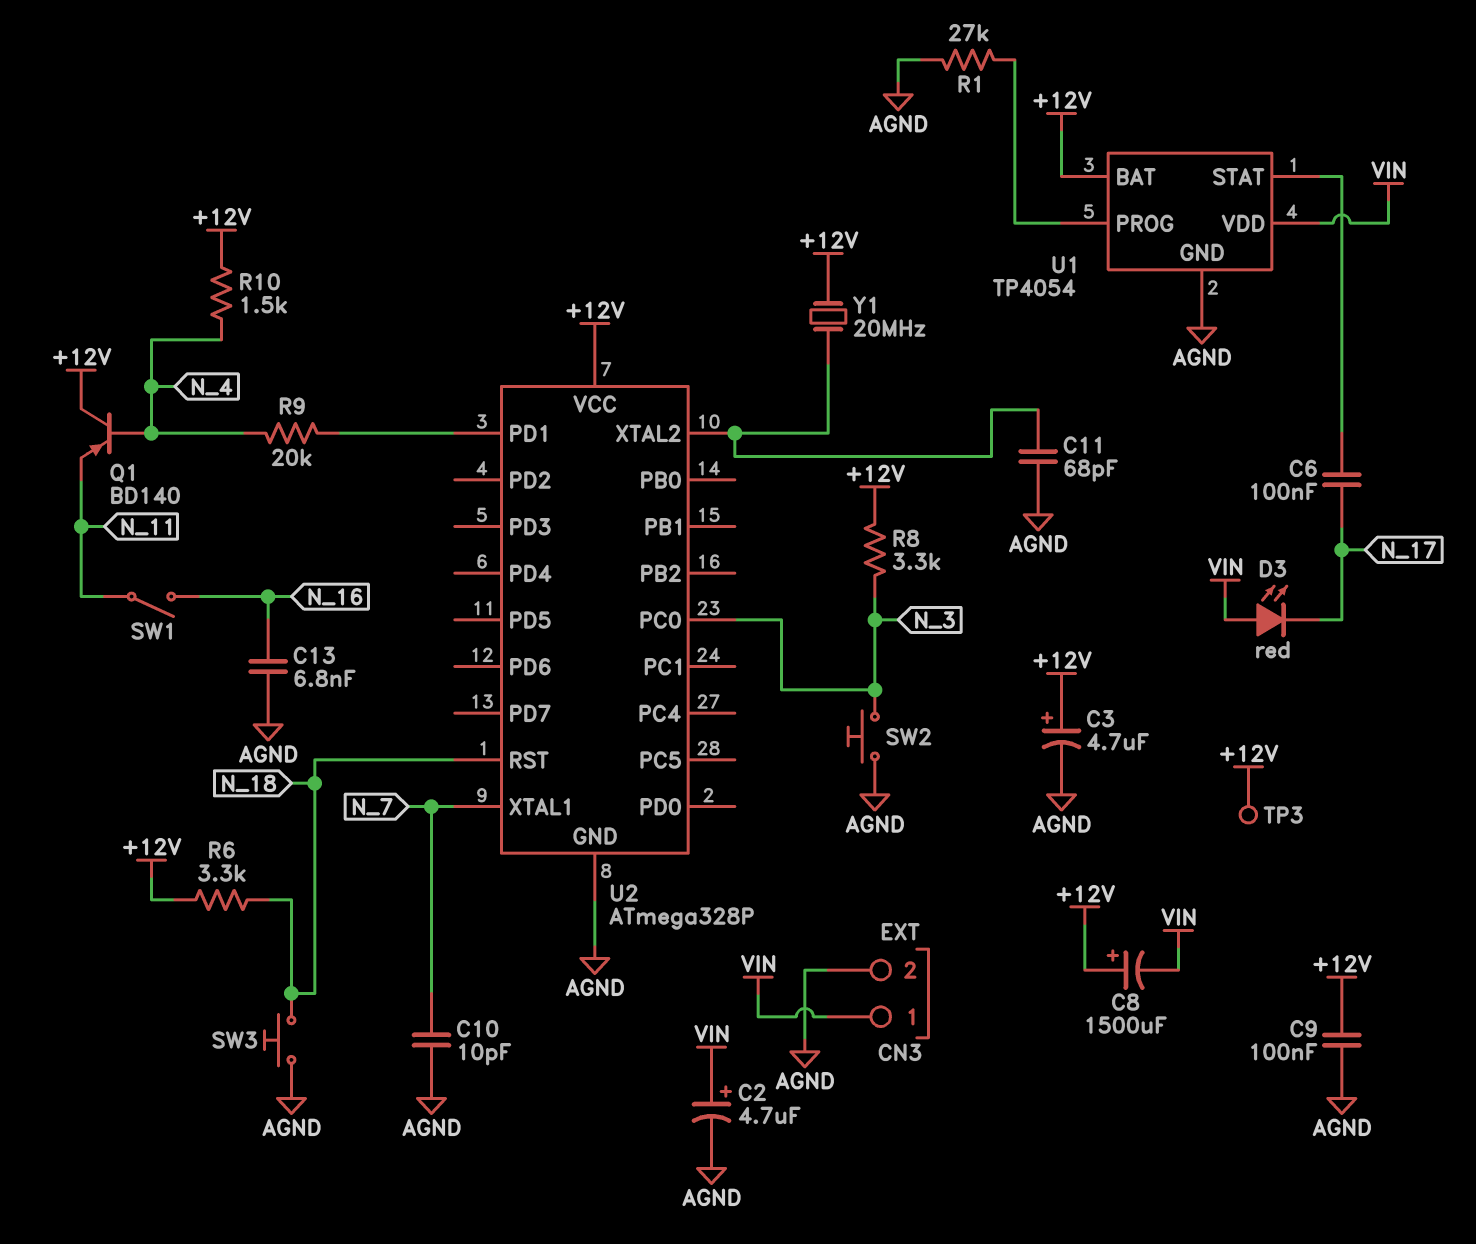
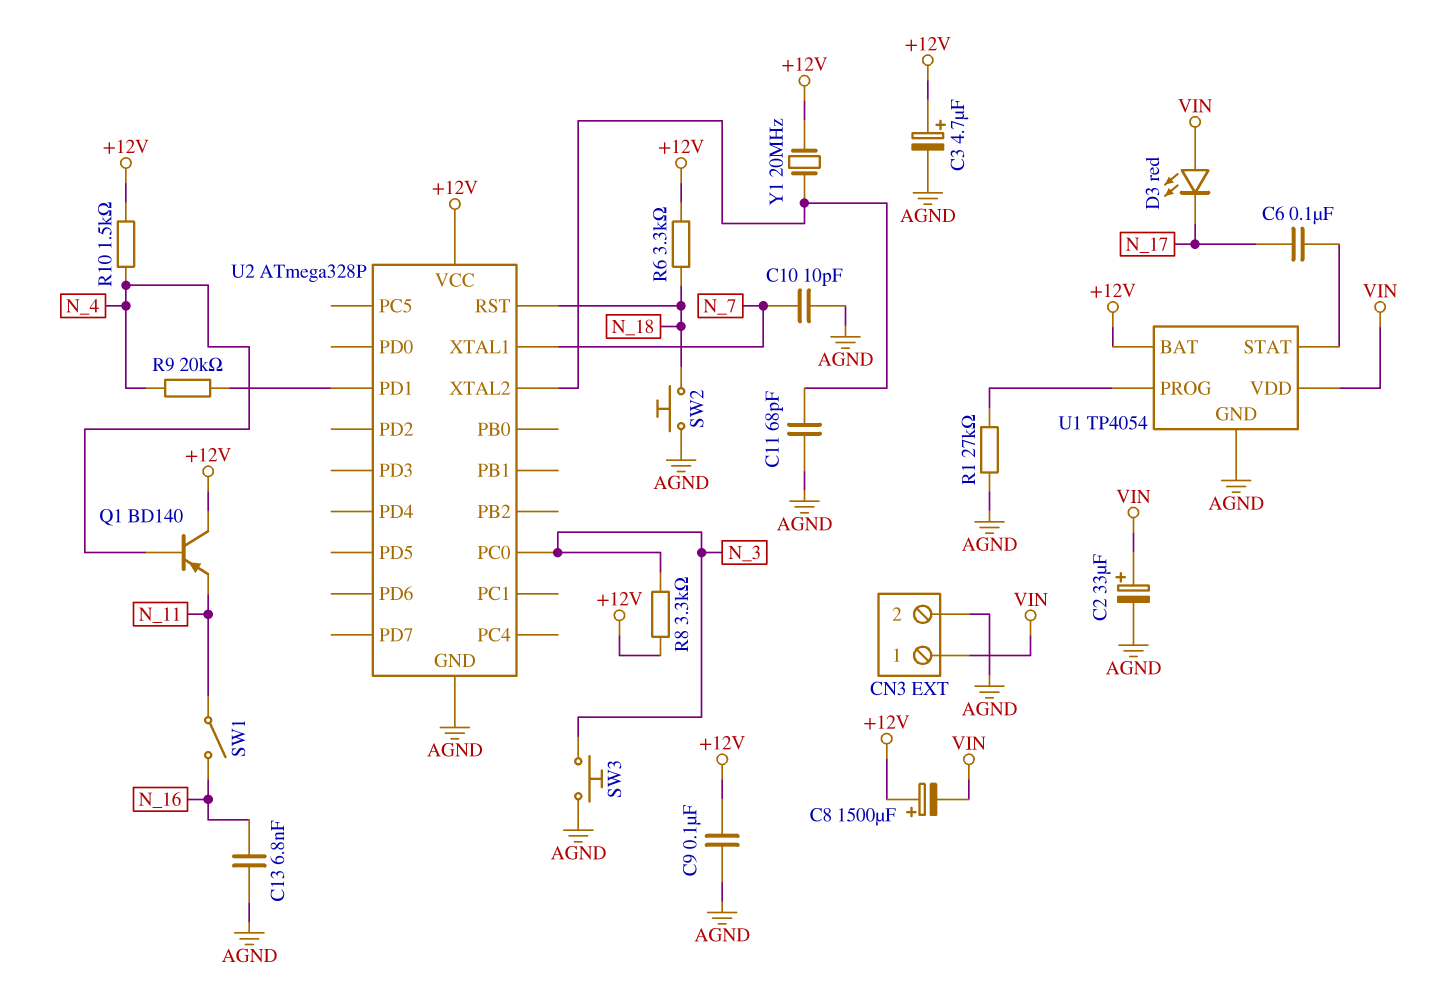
C2: 4.7uF (plus VIN, minus AGND) -> 33uF (plus VIN, minus AGND)
SW2: button (AGND, N_3) -> button (AGND, N_18)
SW3: button (AGND, N_18) -> button (AGND, N_3)
TP3: test point (+12V) -> none

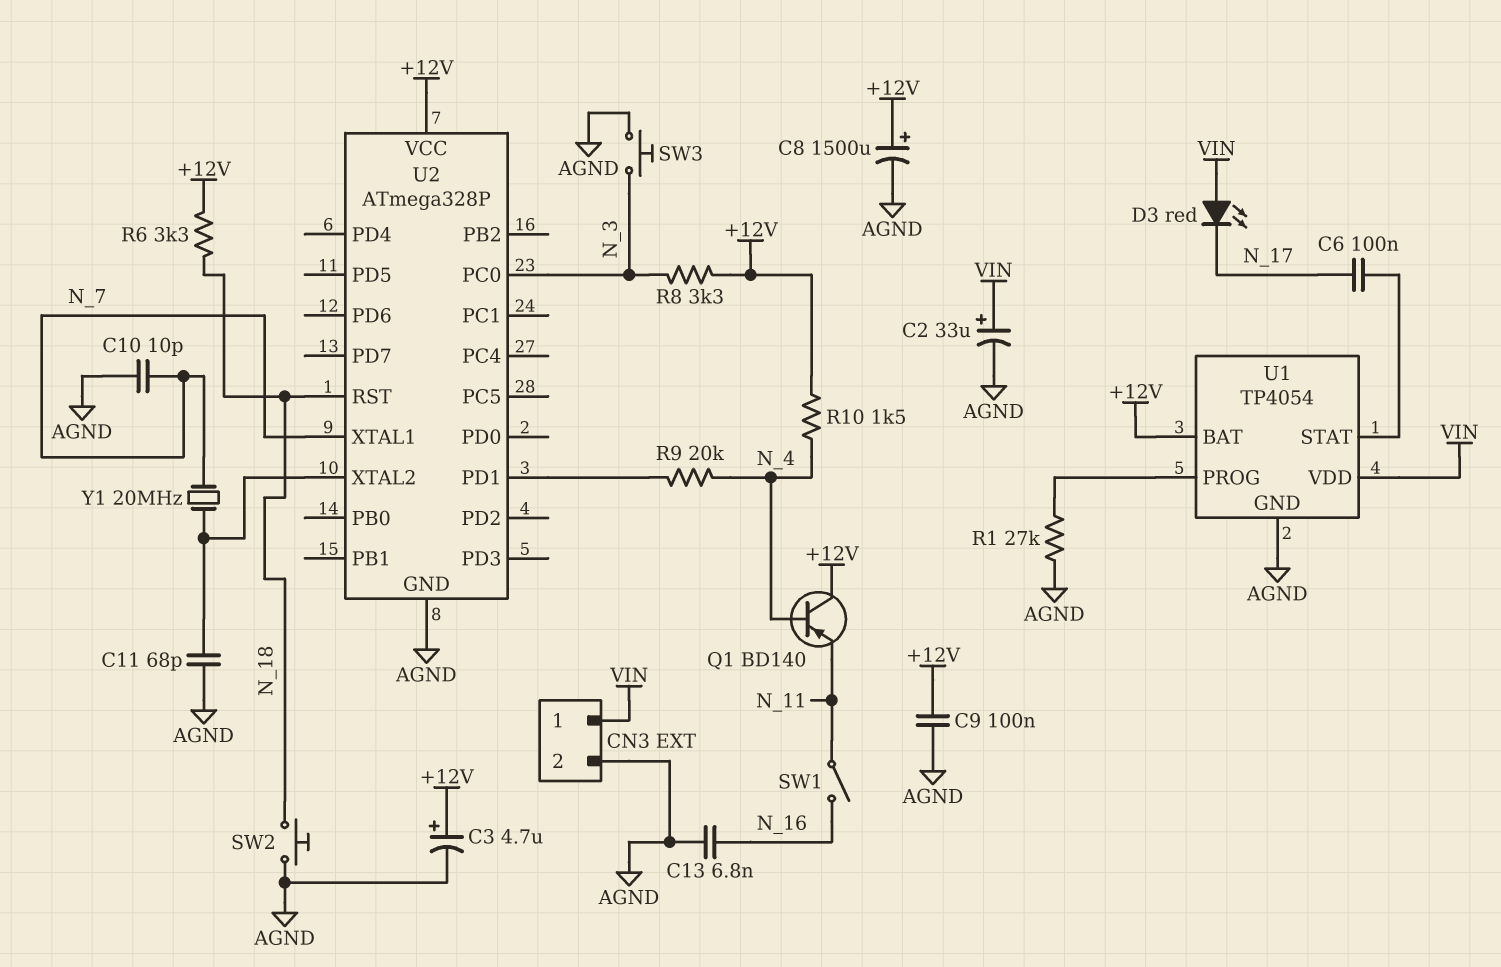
C8: 1500uF (plus +12V, minus VIN) -> 1500uF (plus +12V, minus AGND)
Y1: 20MHz (+12V, U2/XTAL2) -> 20MHz (N_7, U2/XTAL2)

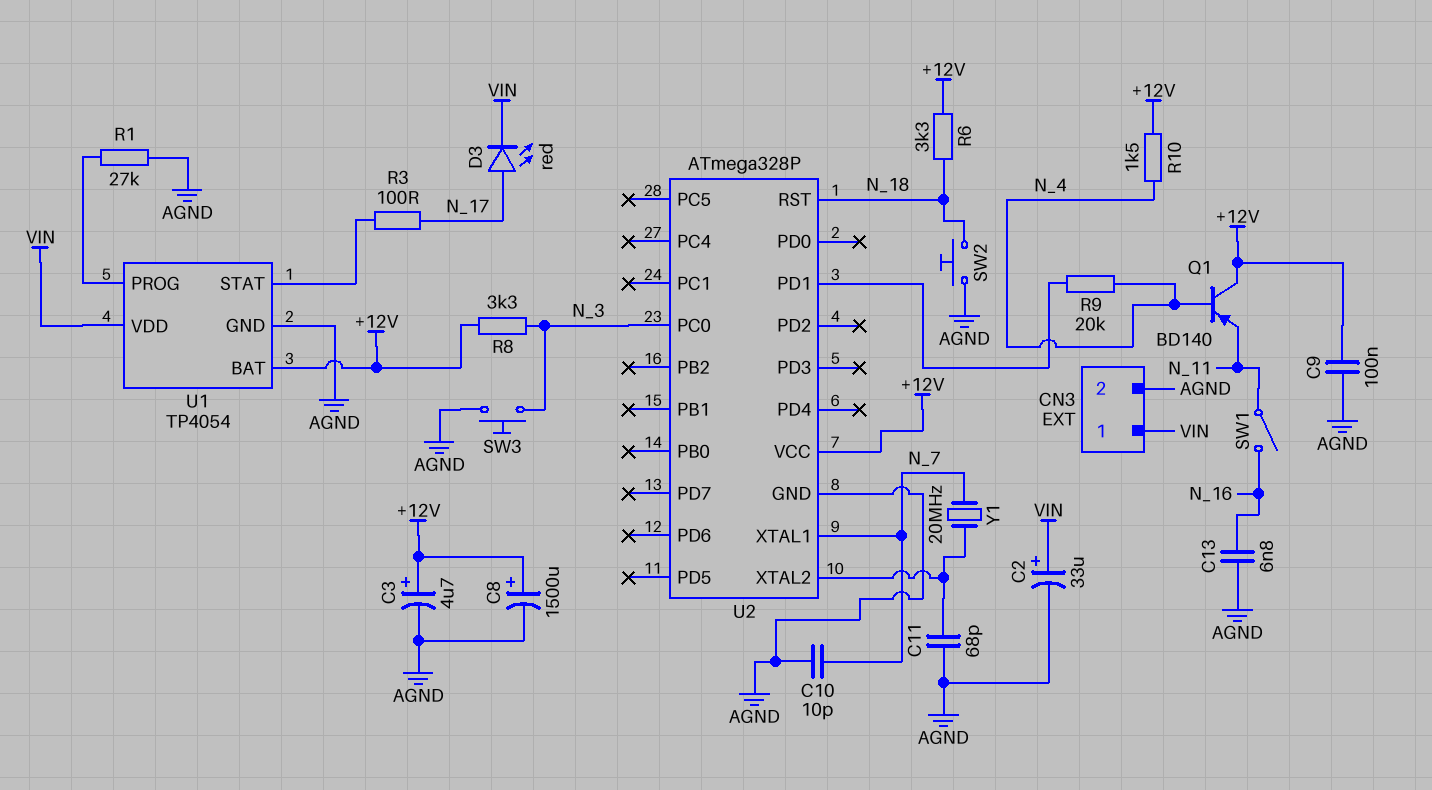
C6: 100nF (N_17, U1/STAT) -> none
D3: LED red (A VIN, K N_17) -> LED red (A N_17, K VIN)
R3: none -> 100 (N_17, U1/STAT)

